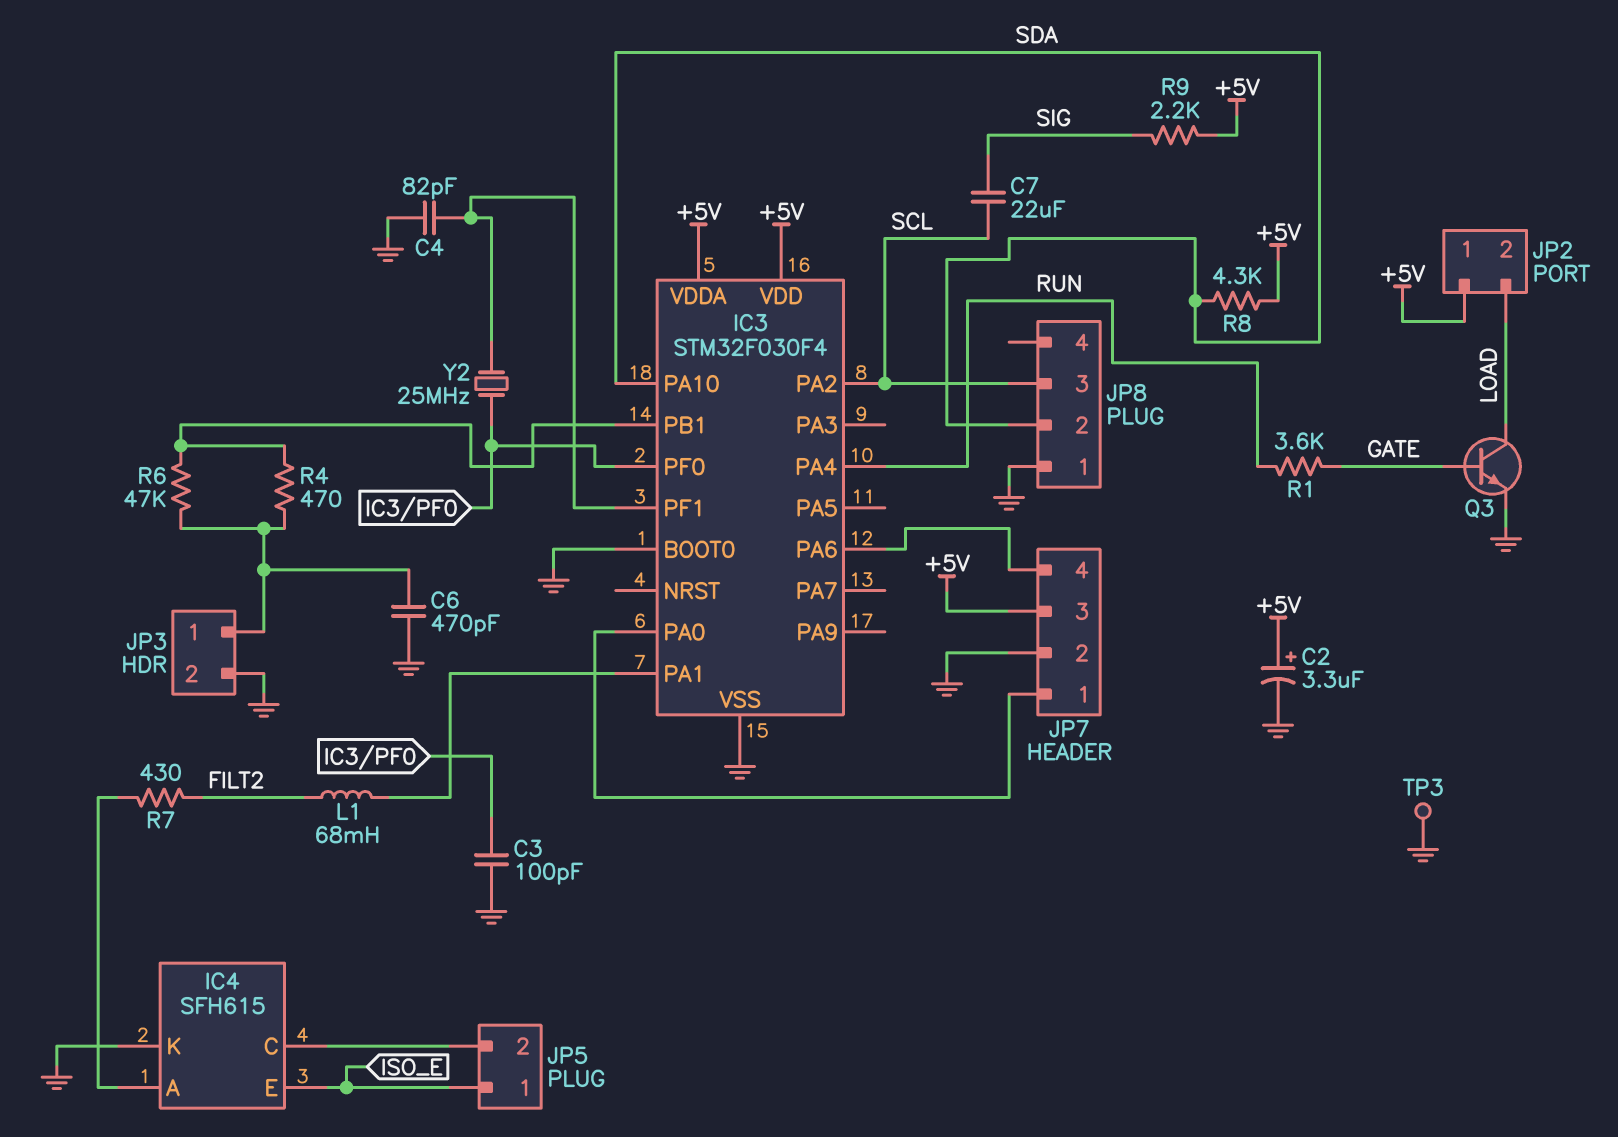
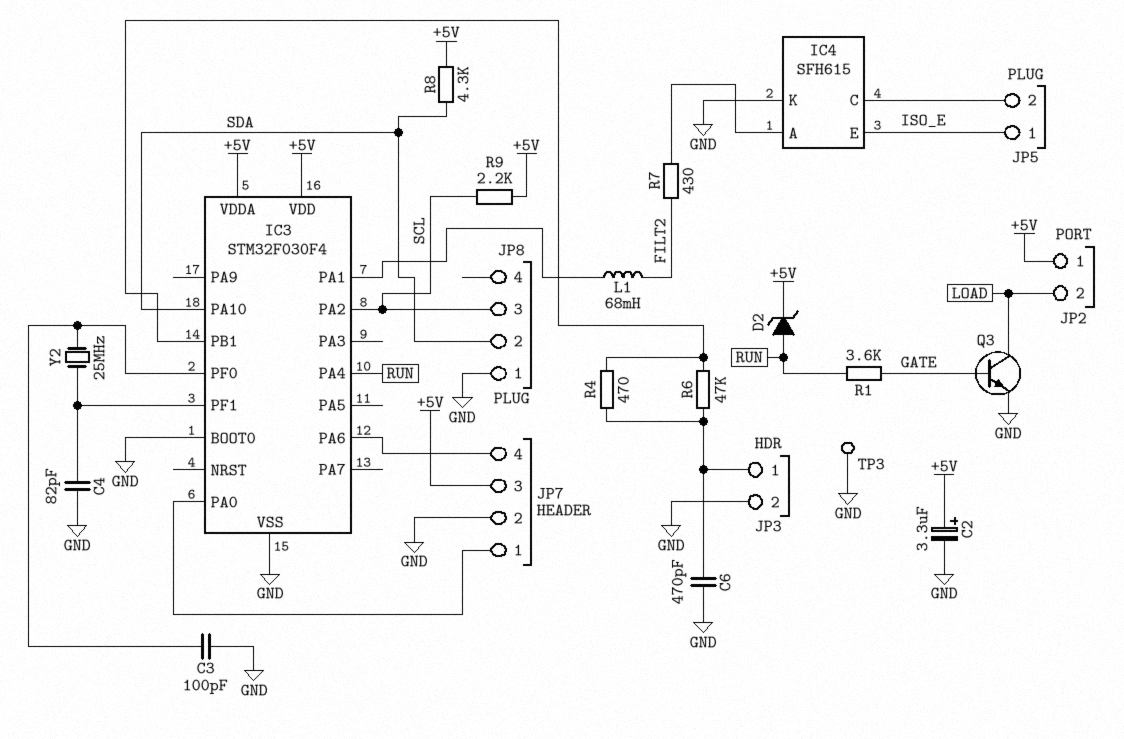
C7: 22uF (SCL, SIG) -> none
D2: none -> zener (A RUN, K +5V)
R9: 2.2k (+5V, SIG) -> 2.2k (+5V, SCL)

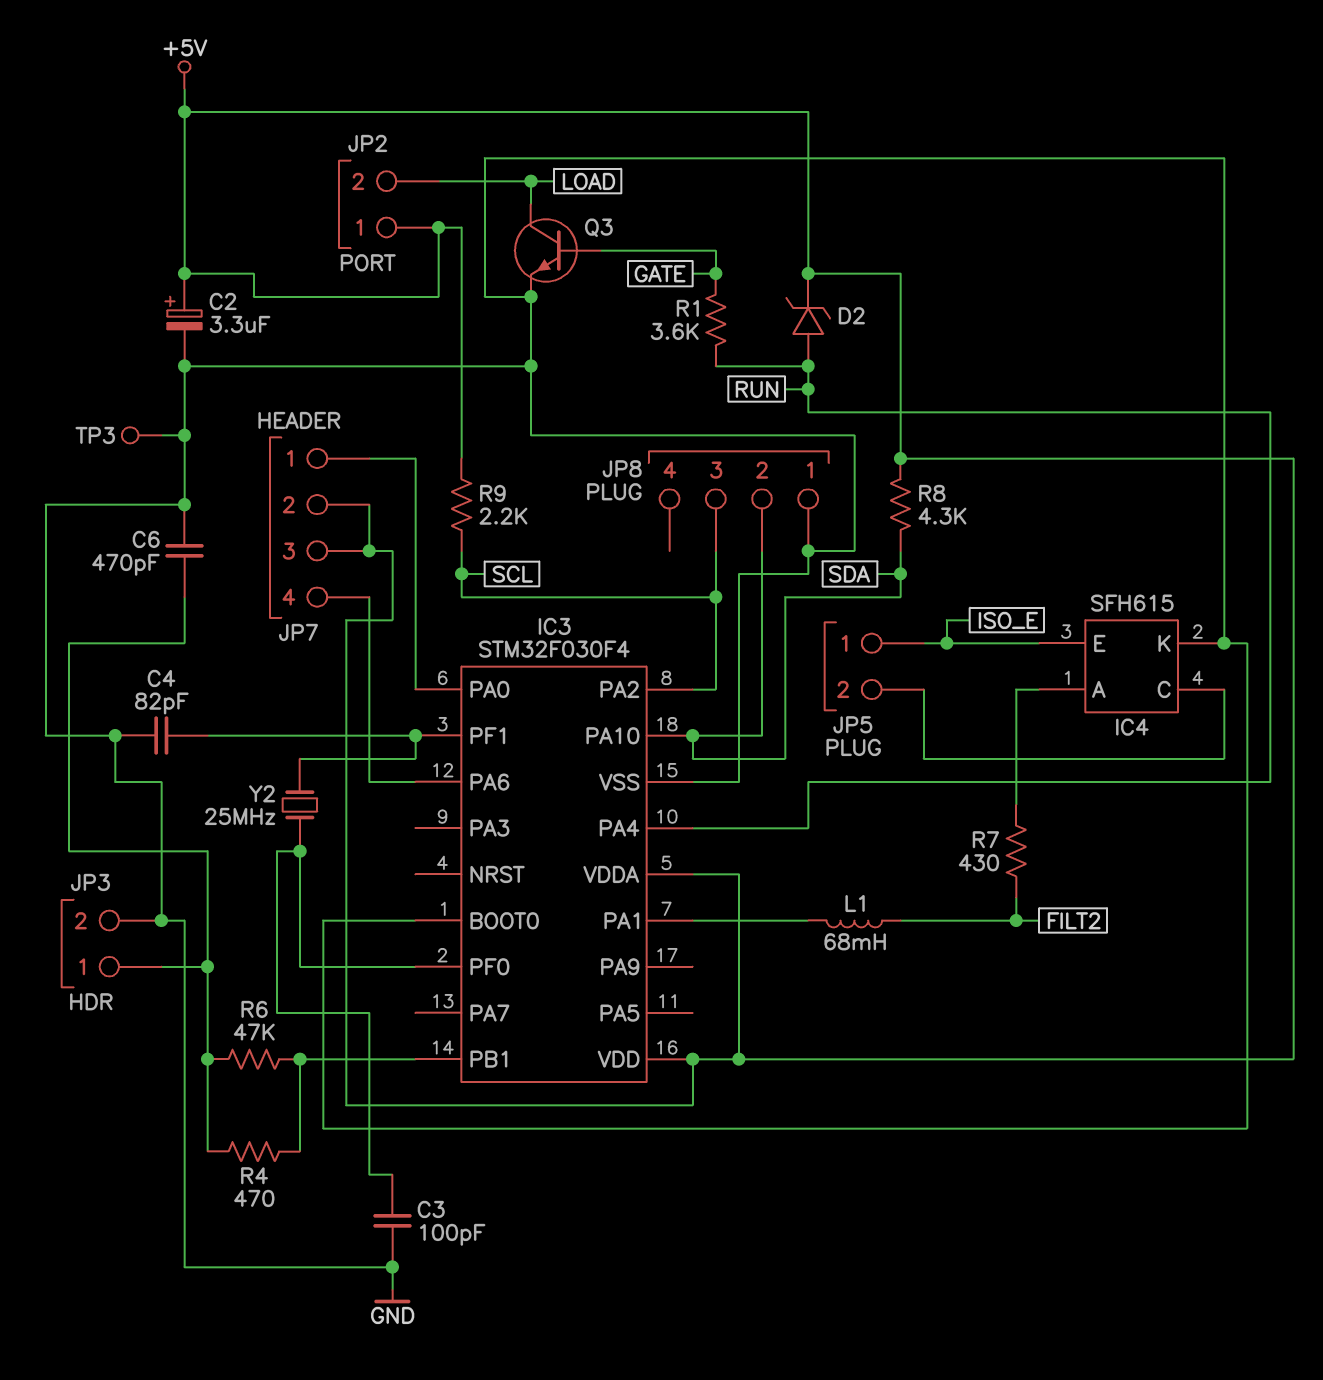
JP7 pin 2: GND -> +5V

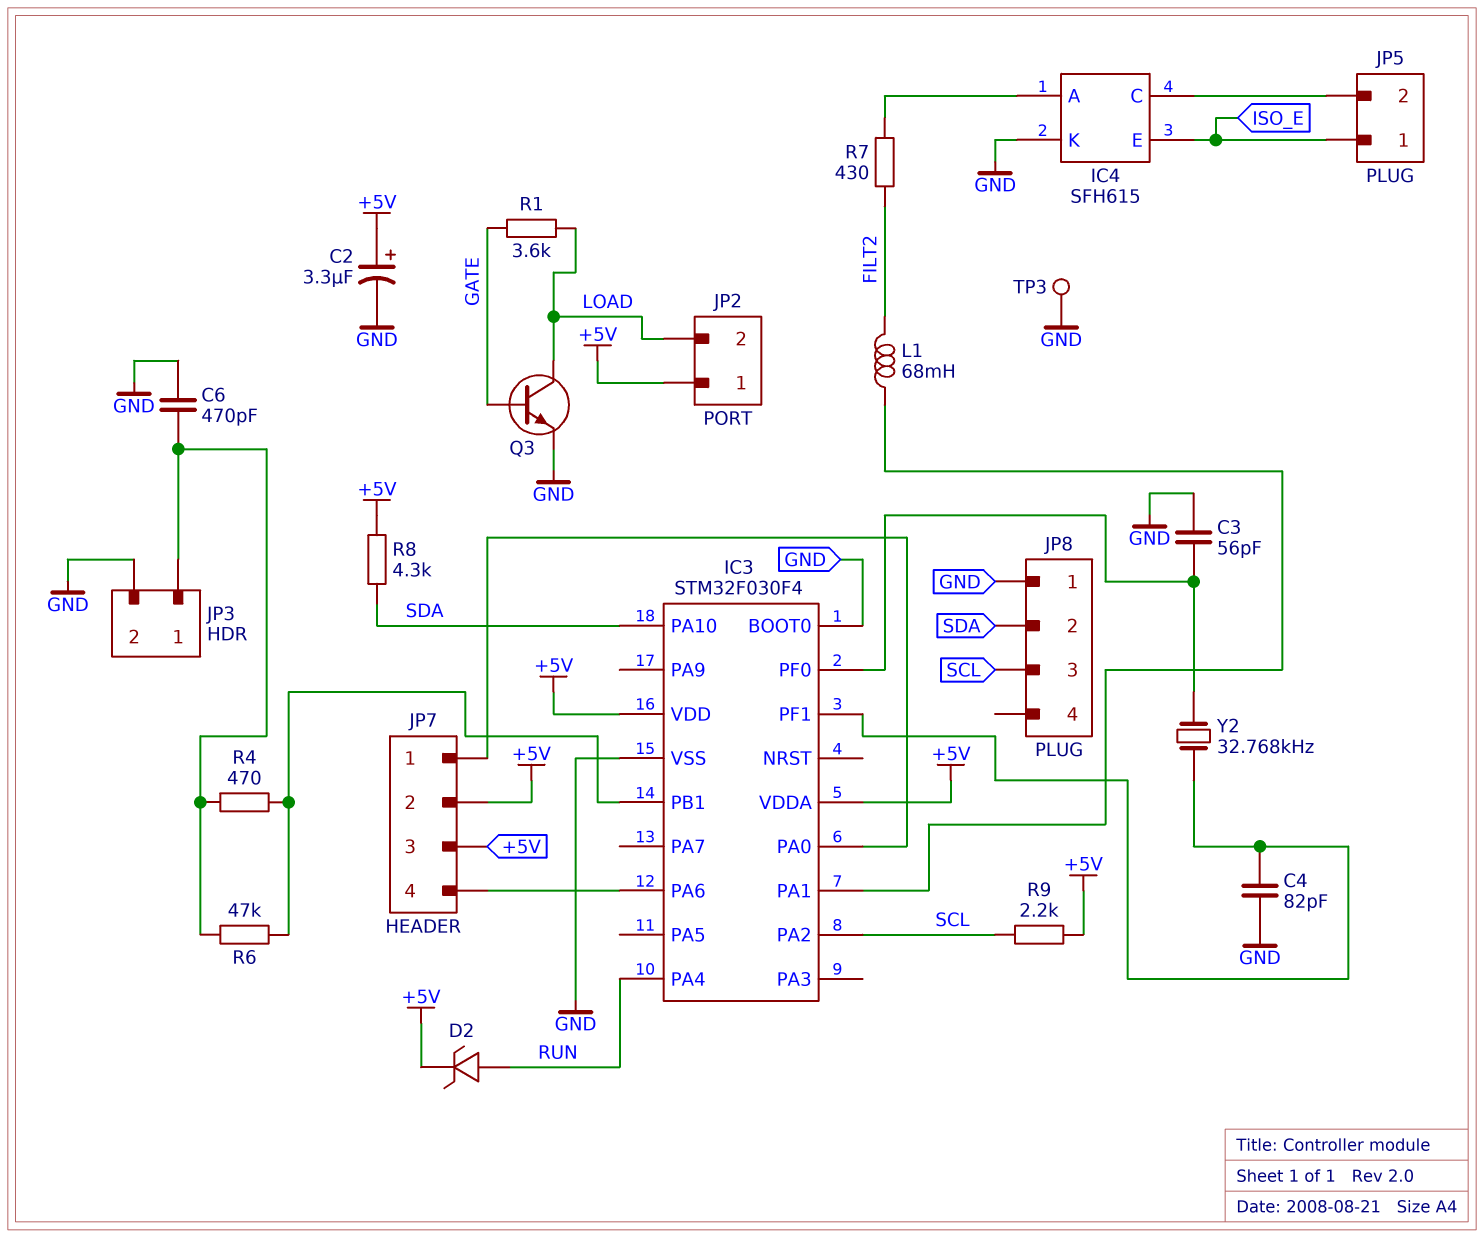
C3: 100pF (GND, IC3/PF0) -> 56pF (GND, IC3/PF0)
R1: 3.6k (GATE, RUN) -> 3.6k (GATE, LOAD)
Y2: 25MHz (IC3/PF0, IC3/PF1) -> 32.768kHz (IC3/PF0, IC3/PF1)

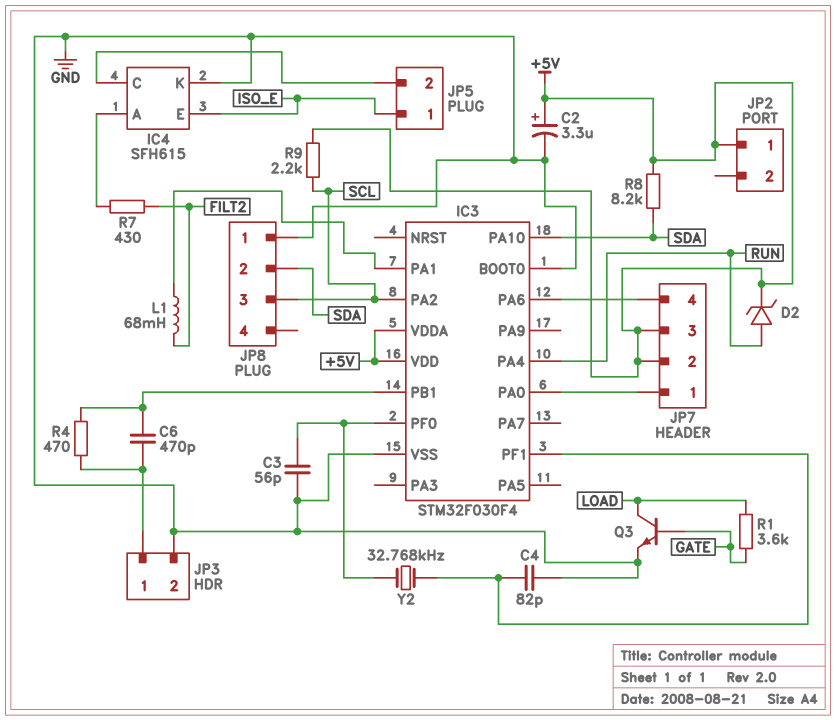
C6: 470pF (GND, JP3/1) -> 470pF (IC3/PB1, JP3/1)
JP2 pin 2: LOAD -> none
R6: 47k (IC3/PB1, JP3/1) -> none
R8: 4.3k (+5V, SDA) -> 8.2k (+5V, SDA)
TP3: test point (GND) -> none

